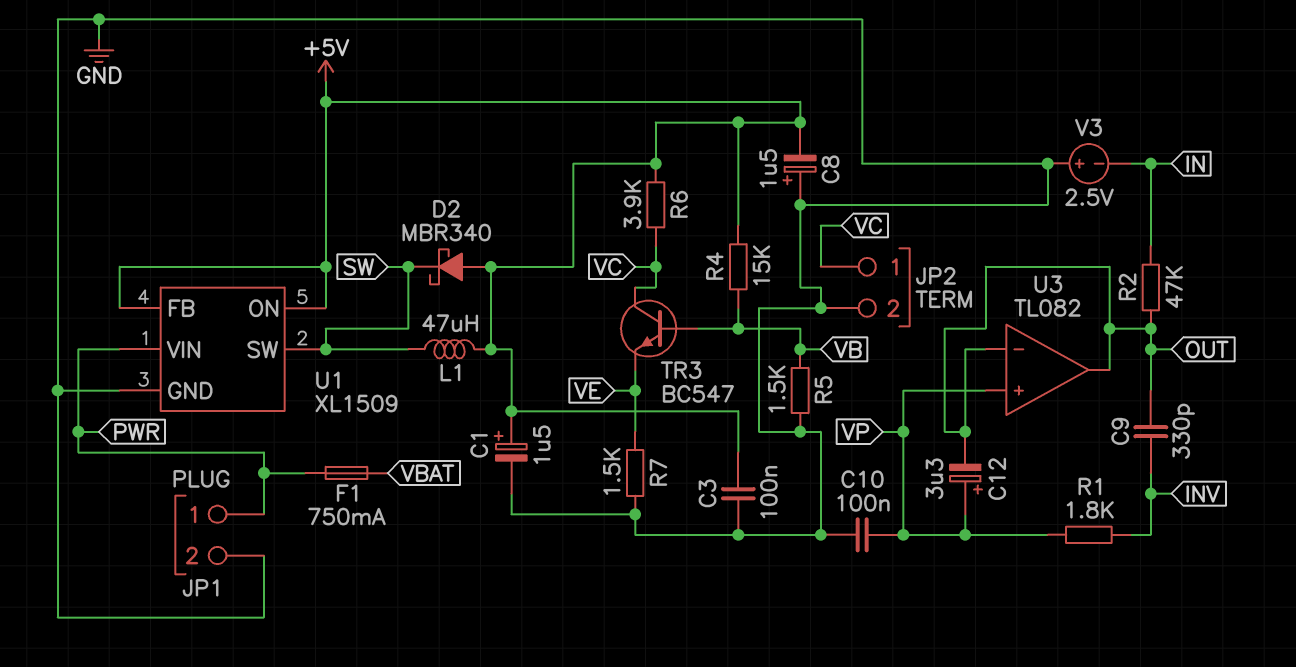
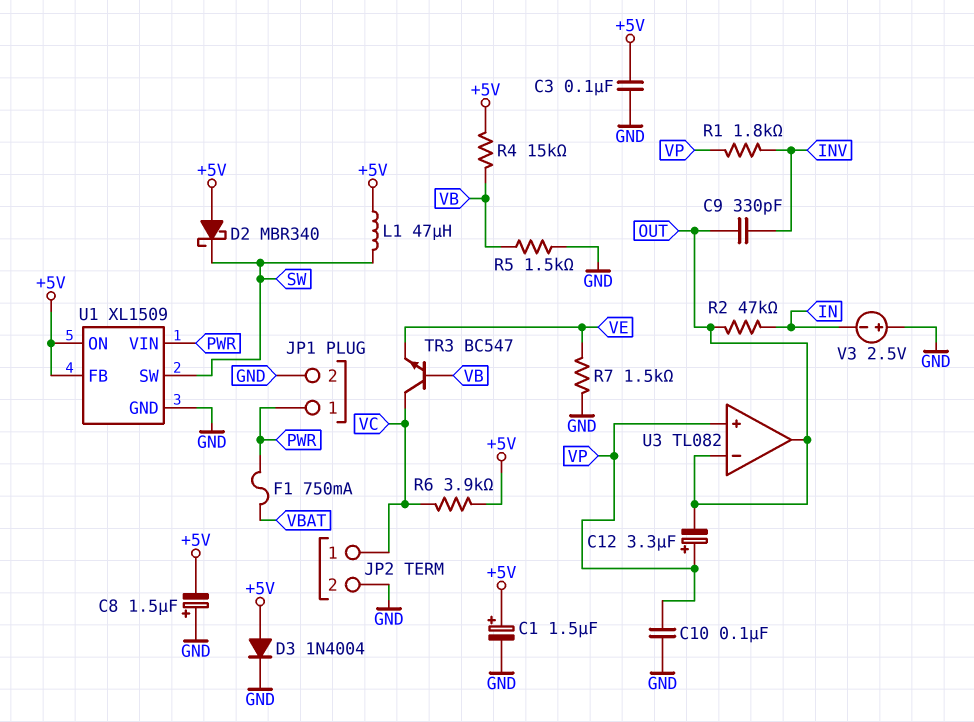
D3: none -> diode 1N4004 (A +5V, K GND)

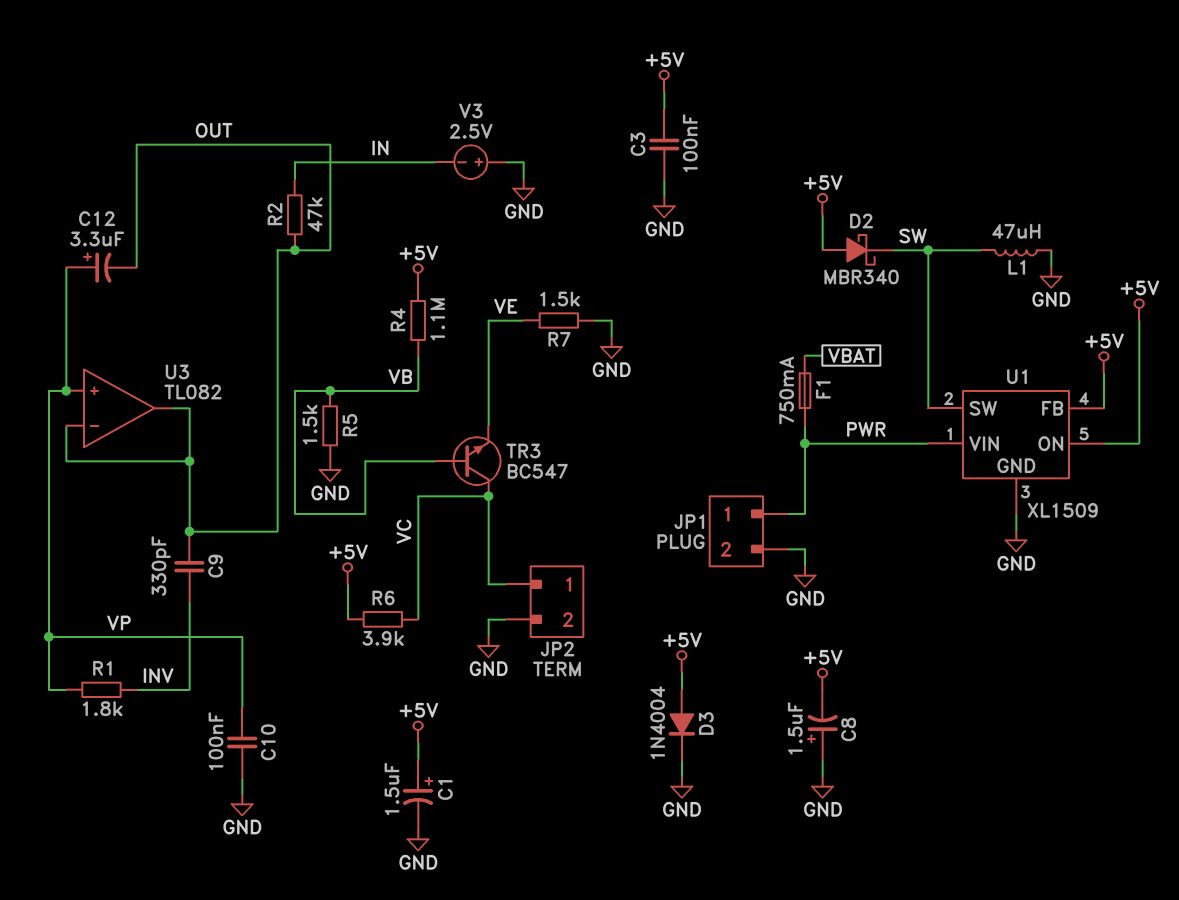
L1: 47uH (+5V, SW) -> 47uH (GND, SW)
R4: 15k (+5V, VB) -> 1.1M (+5V, VB)

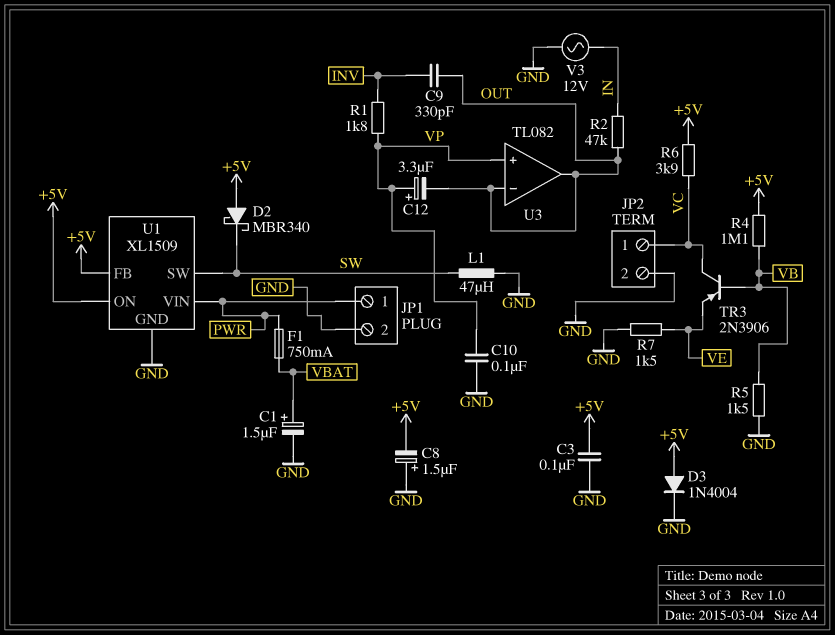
C1: 1.5uF (plus +5V, minus GND) -> 1.5uF (plus VBAT, minus GND)
TR3: NPN BC547 (B VB, C VC, E VE) -> PNP 2N3906 (B VB, C VC, E VE)
V3: 2.5V (plus GND, minus IN) -> AC 12V (GND, IN)

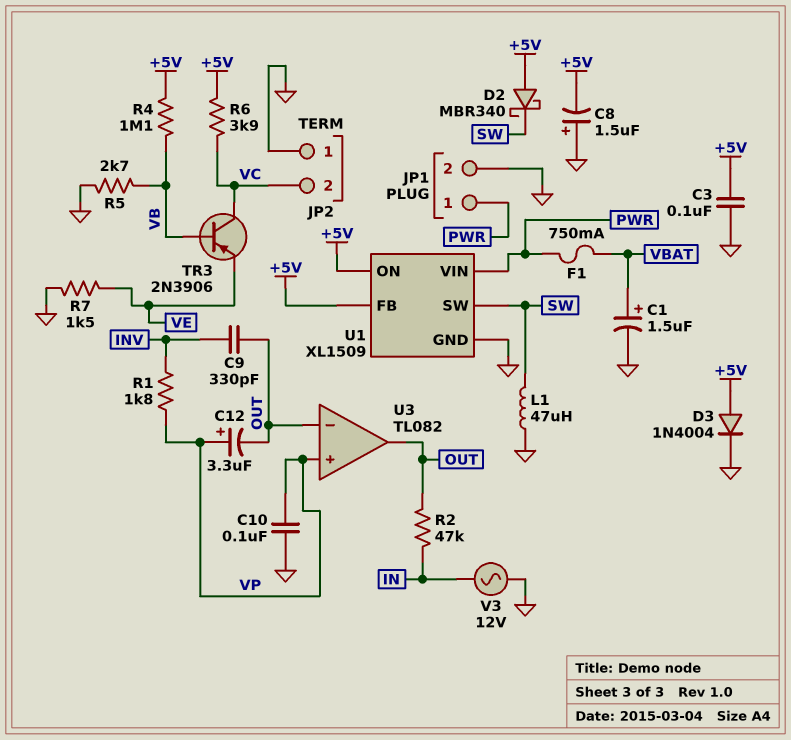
JP2 pin 1: VC -> GND
JP2 pin 2: GND -> VC
R5: 1.5k (GND, VB) -> 2.7k (GND, VB)

